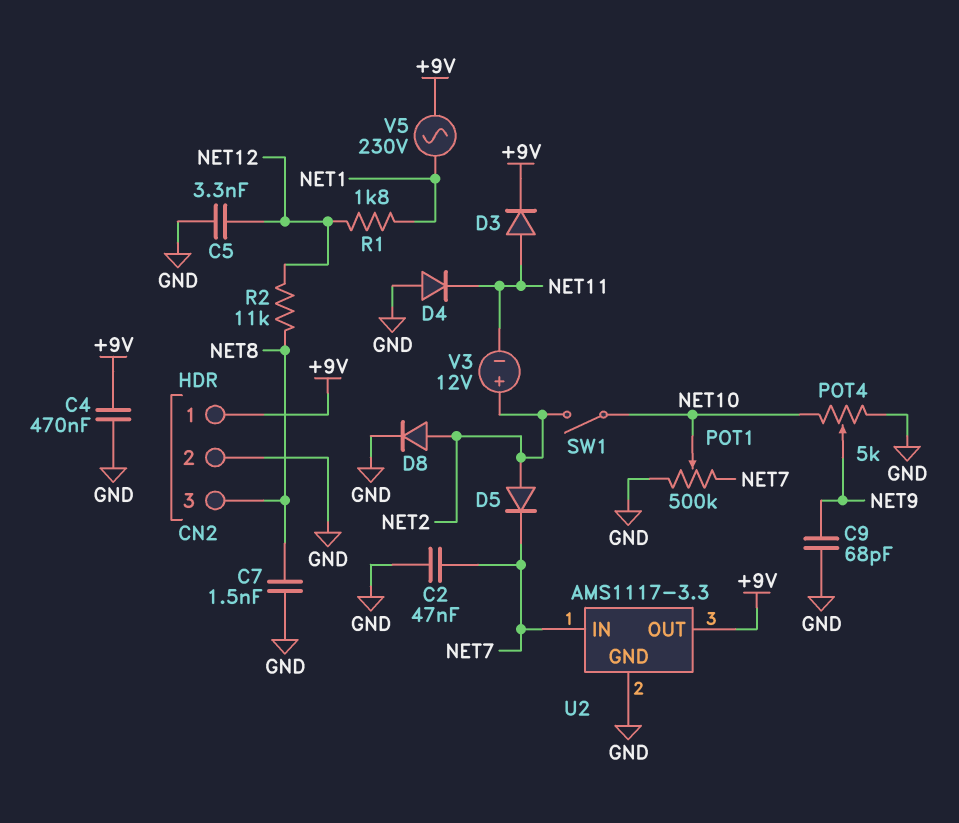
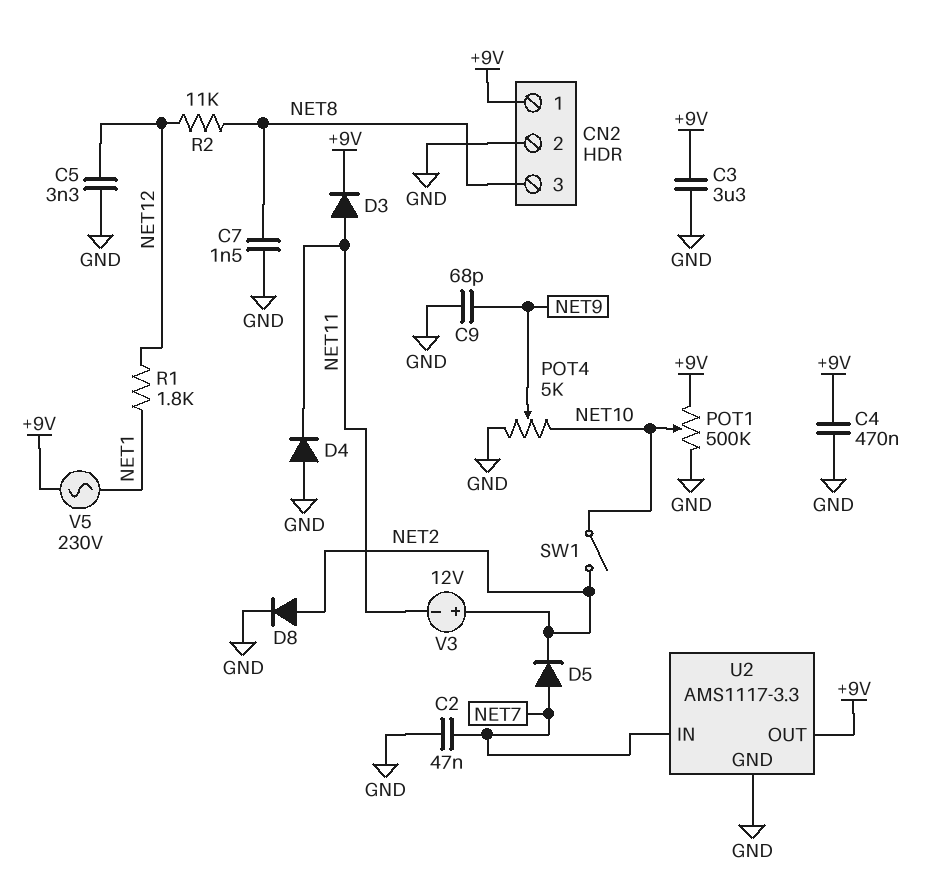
C3: none -> 3.3uF (+9V, GND)
D5: diode (A NET2, K NET7) -> diode (A NET7, K NET2)
POT1: 500k (GND, NET7, wiper NET10) -> 500k (+9V, GND, wiper NET10)

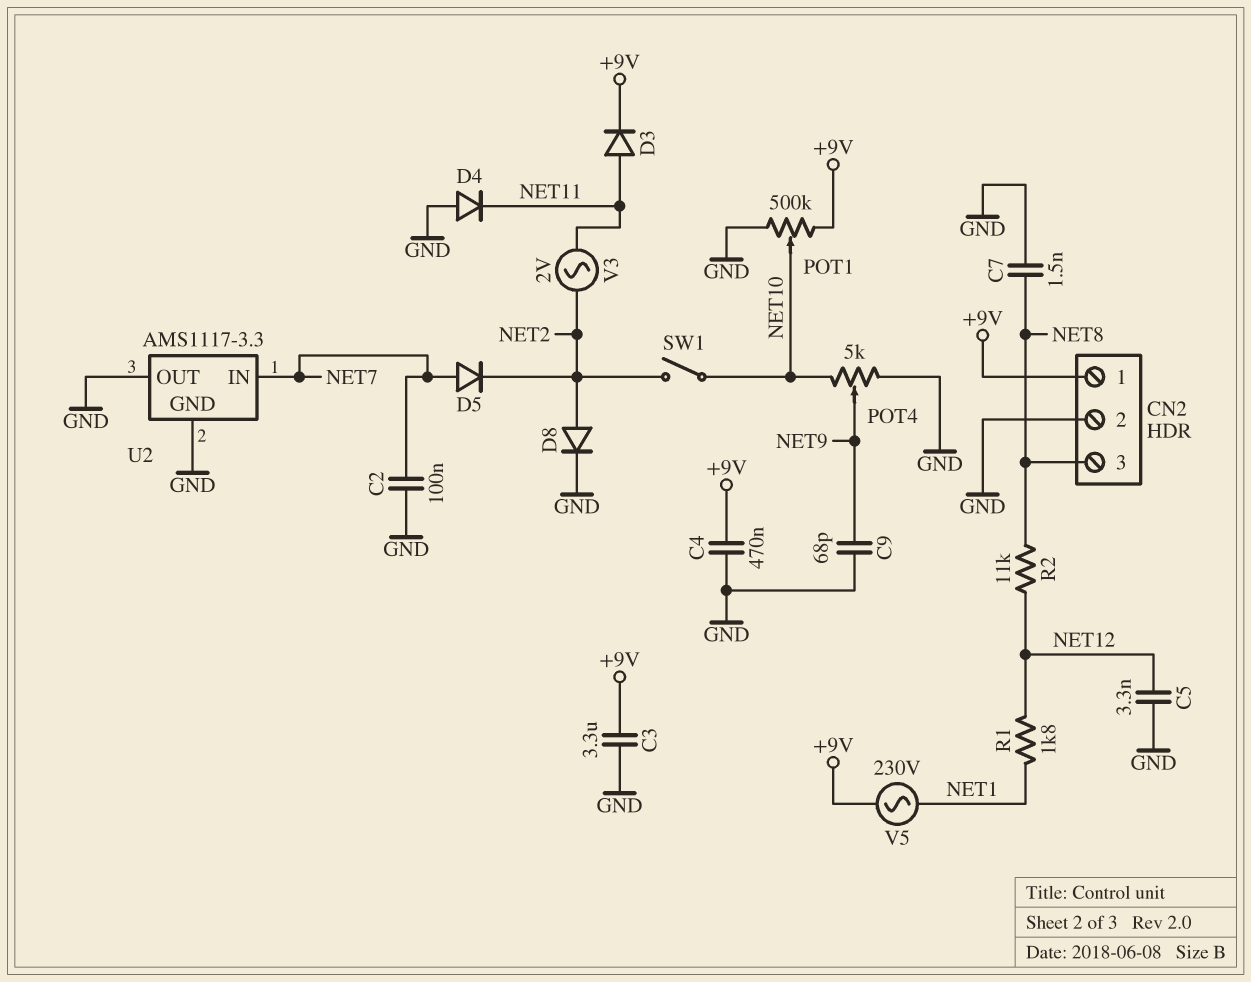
C2: 47nF (GND, NET7) -> 100nF (GND, NET7)
U2 pin OUT: +9V -> GND
V3: 12V (plus NET2, minus NET11) -> AC 2V (NET2, NET11)

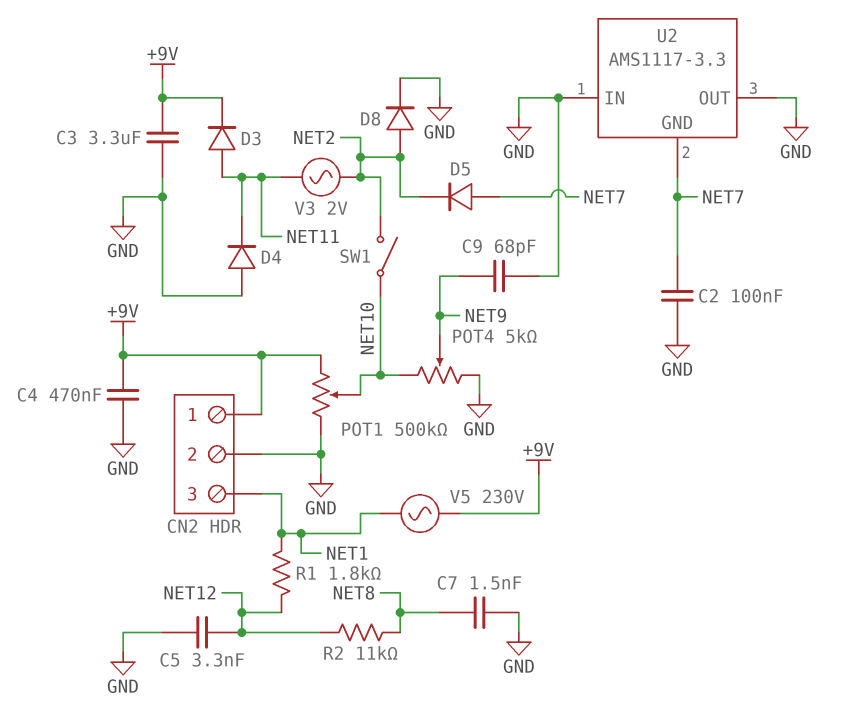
CN2 pin 3: NET8 -> NET1
U2 pin GND: GND -> NET7
U2 pin IN: NET7 -> GND

